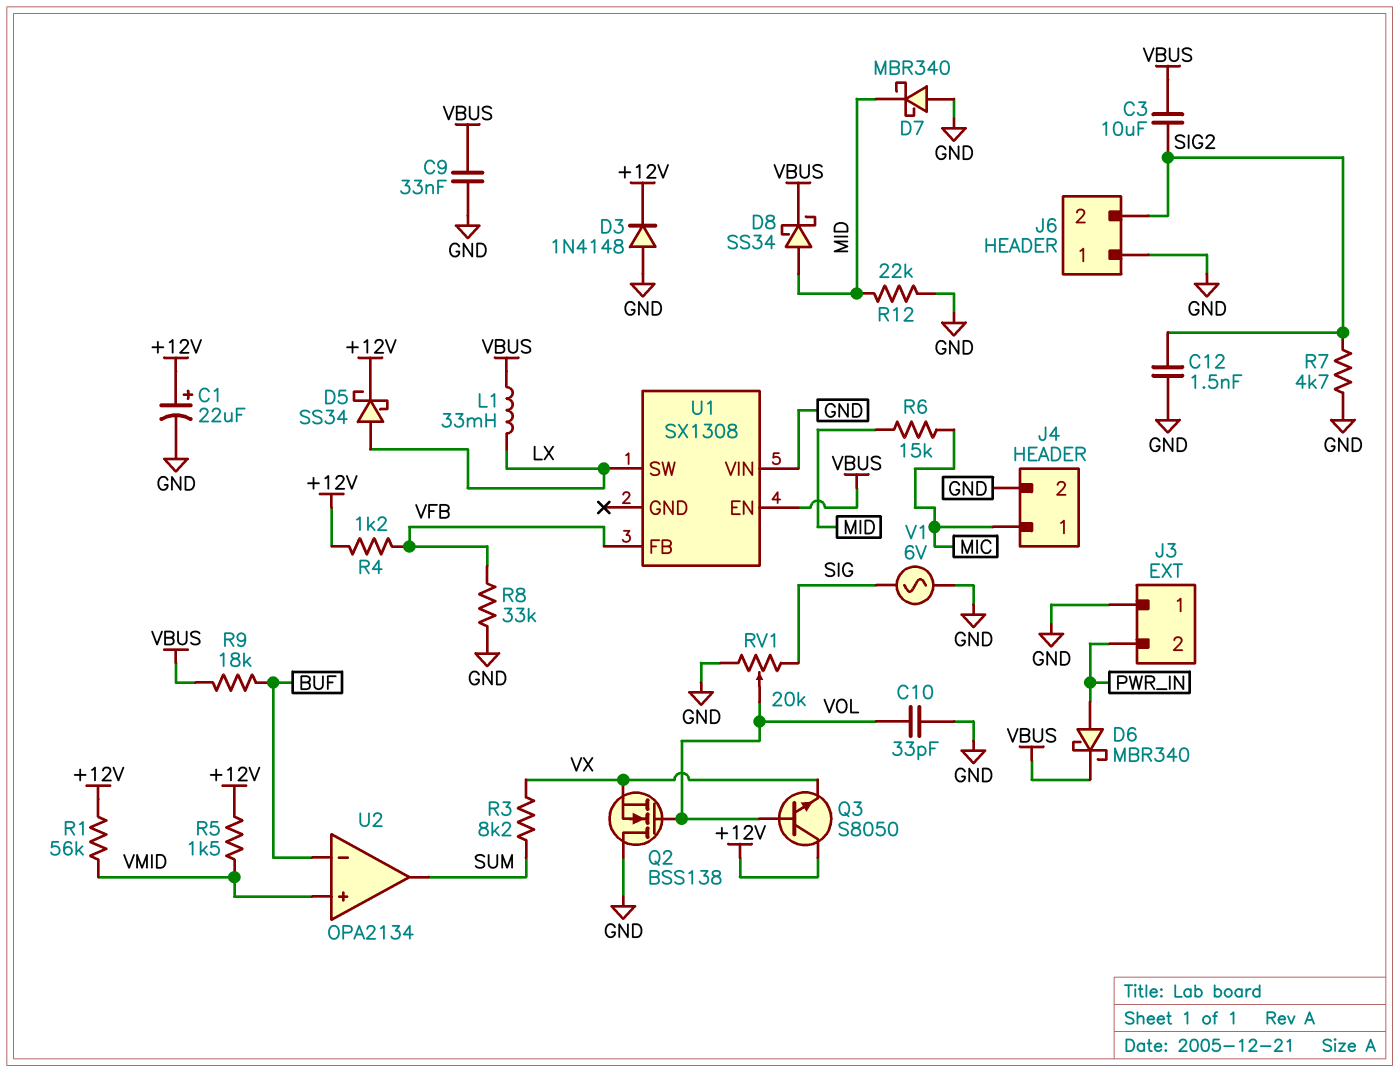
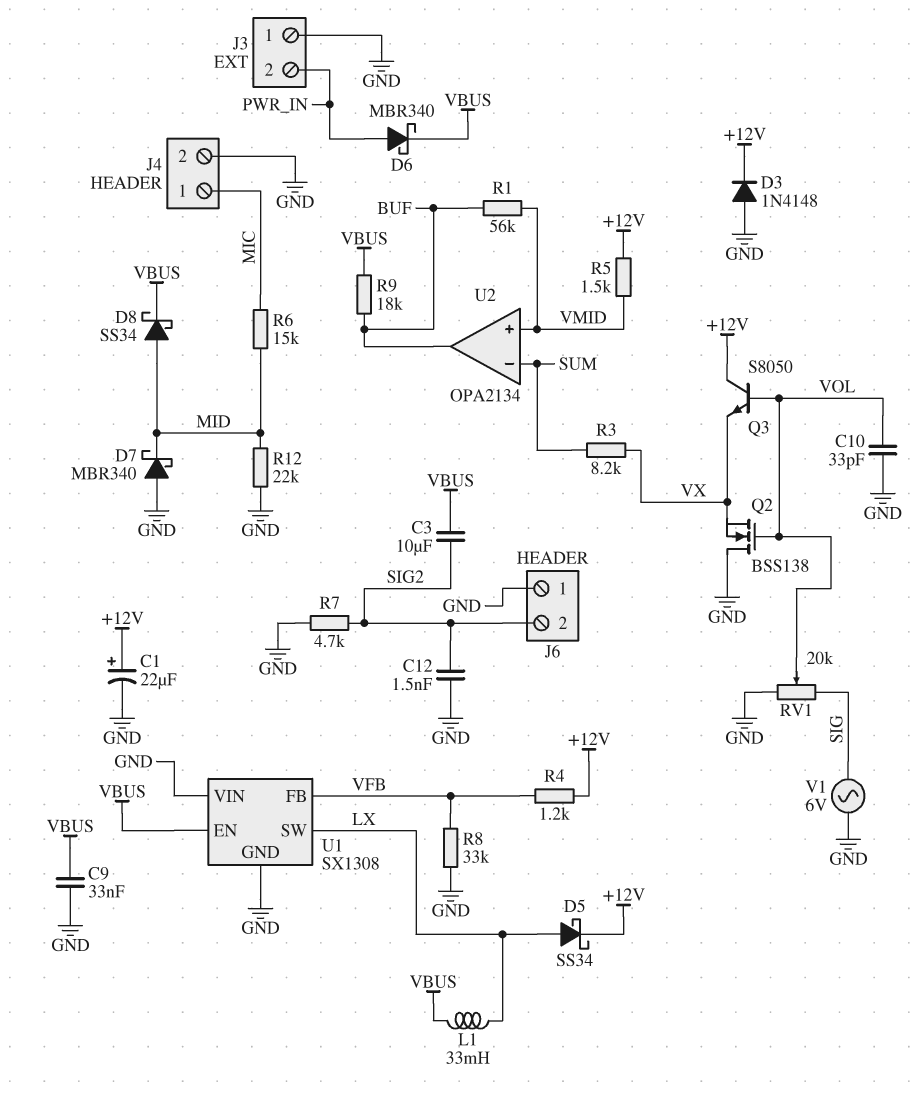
R1: 56k (+12V, VMID) -> 56k (BUF, VMID)
U1 pin GND: none -> GND
U2 pin in-: BUF -> SUM
U2 pin out: SUM -> BUF

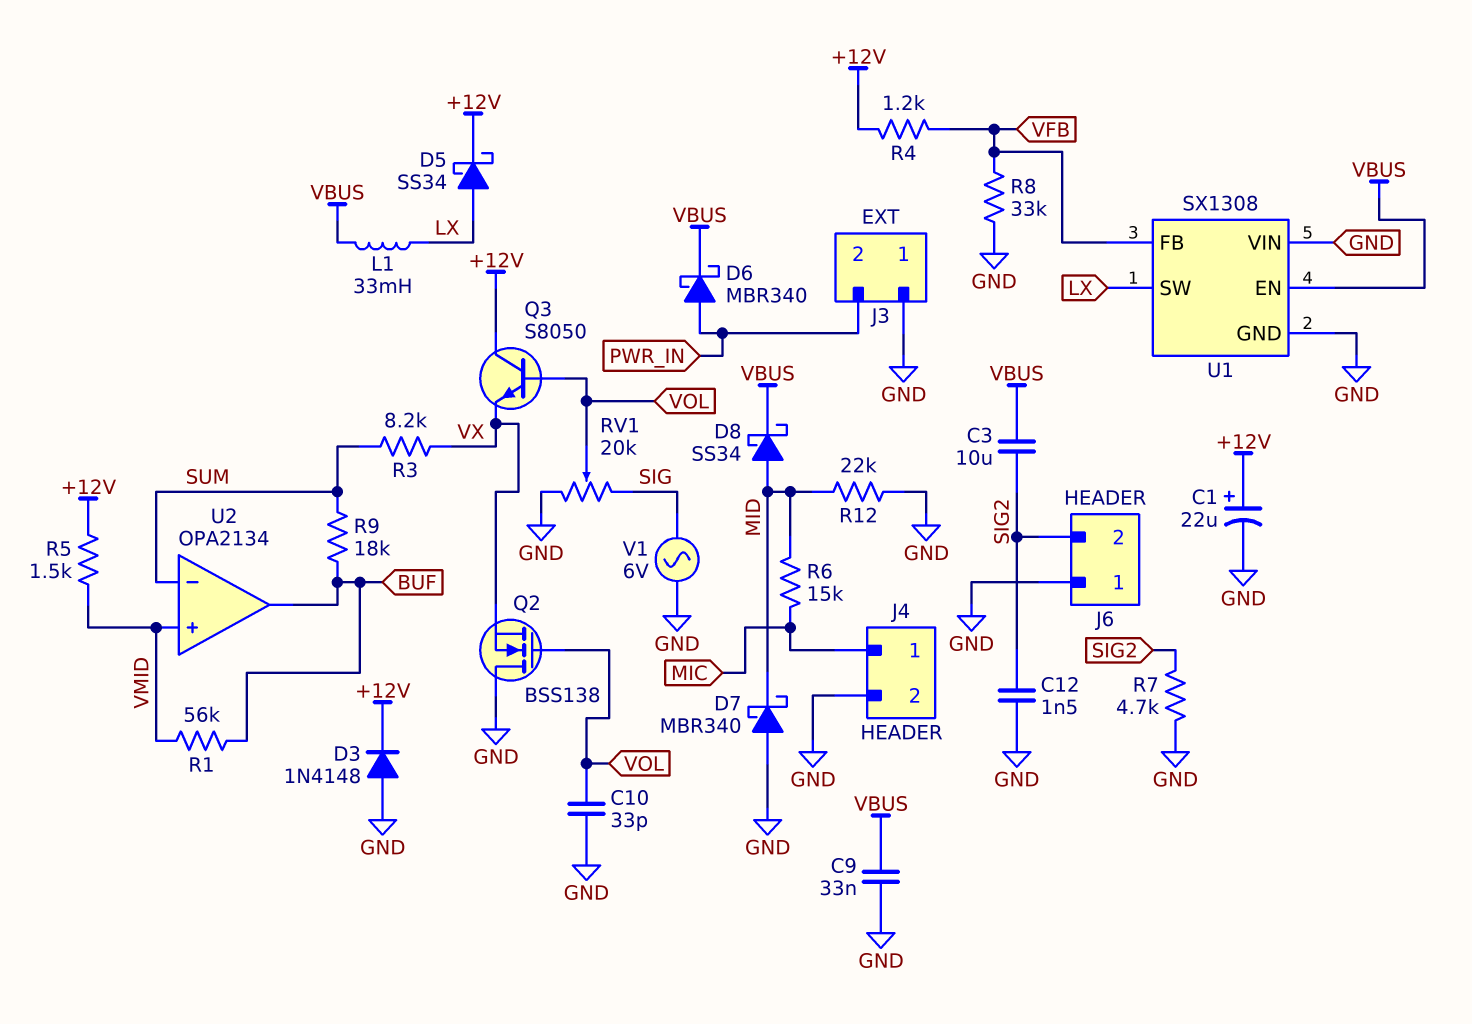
R9: 18k (BUF, VBUS) -> 18k (BUF, SUM)

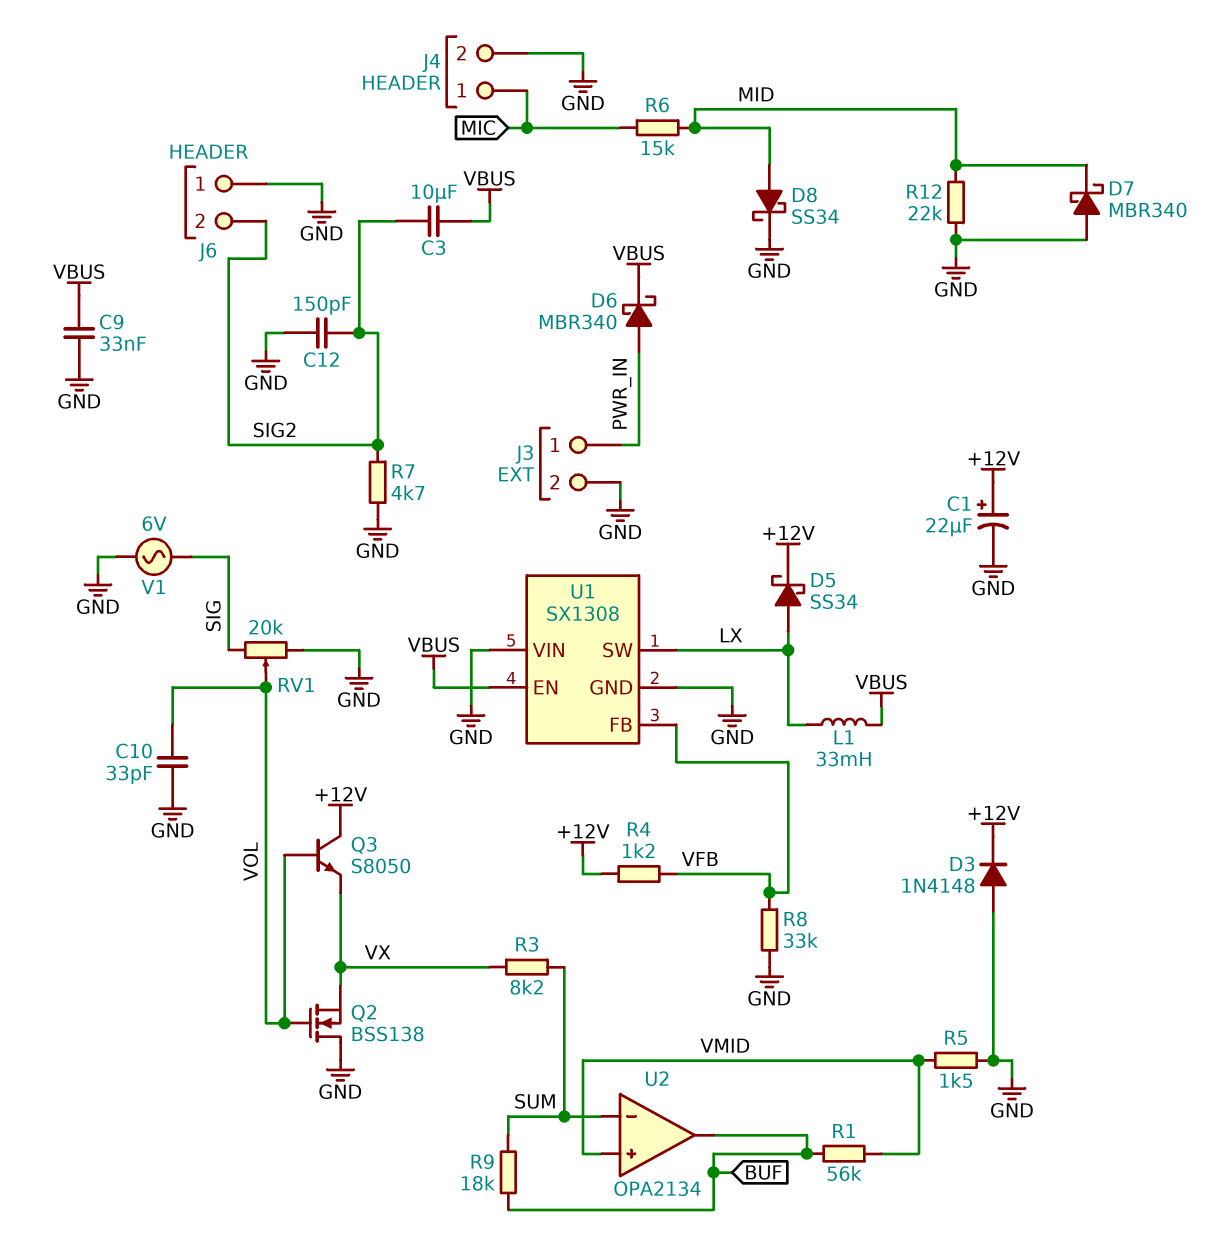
C12: 1.5nF (GND, SIG2) -> 150pF (GND, SIG2)
D8: schottky SS34 (A MID, K VBUS) -> schottky SS34 (A MID, K GND)
J3 pin 1: GND -> PWR_IN
J3 pin 2: PWR_IN -> GND
R5: 1.5k (+12V, VMID) -> 1.5k (GND, VMID)

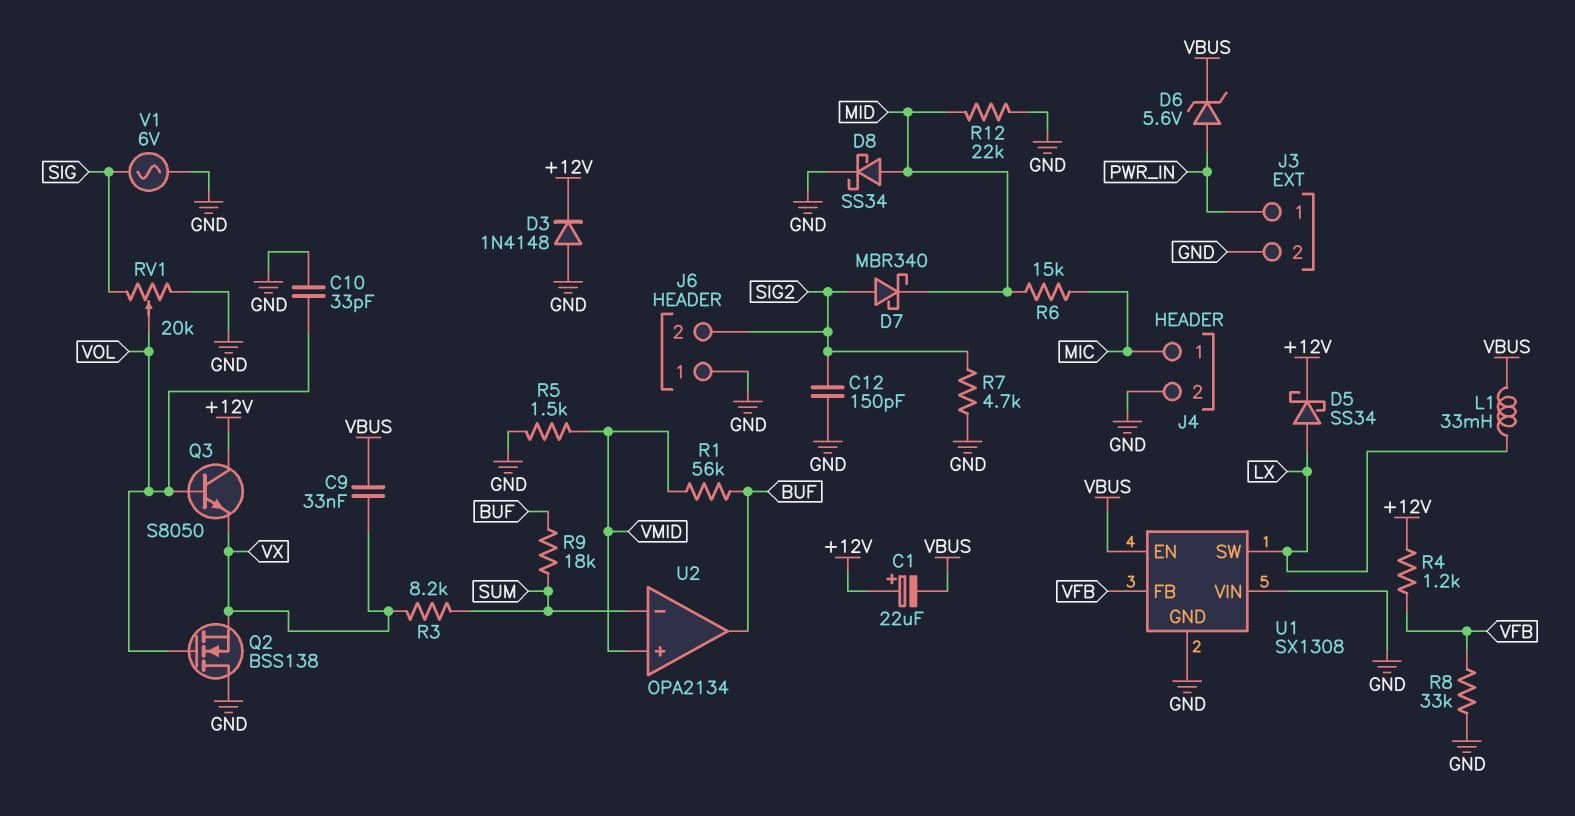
C1: 22uF (plus +12V, minus GND) -> 22uF (plus +12V, minus VBUS)
C3: 10uF (SIG2, VBUS) -> none
C9: 33nF (GND, VBUS) -> 33nF (VBUS, VX)
D6: schottky MBR340 (A PWR_IN, K VBUS) -> zener 5.6V (A PWR_IN, K VBUS)
D7: schottky MBR340 (A GND, K MID) -> schottky MBR340 (A SIG2, K MID)

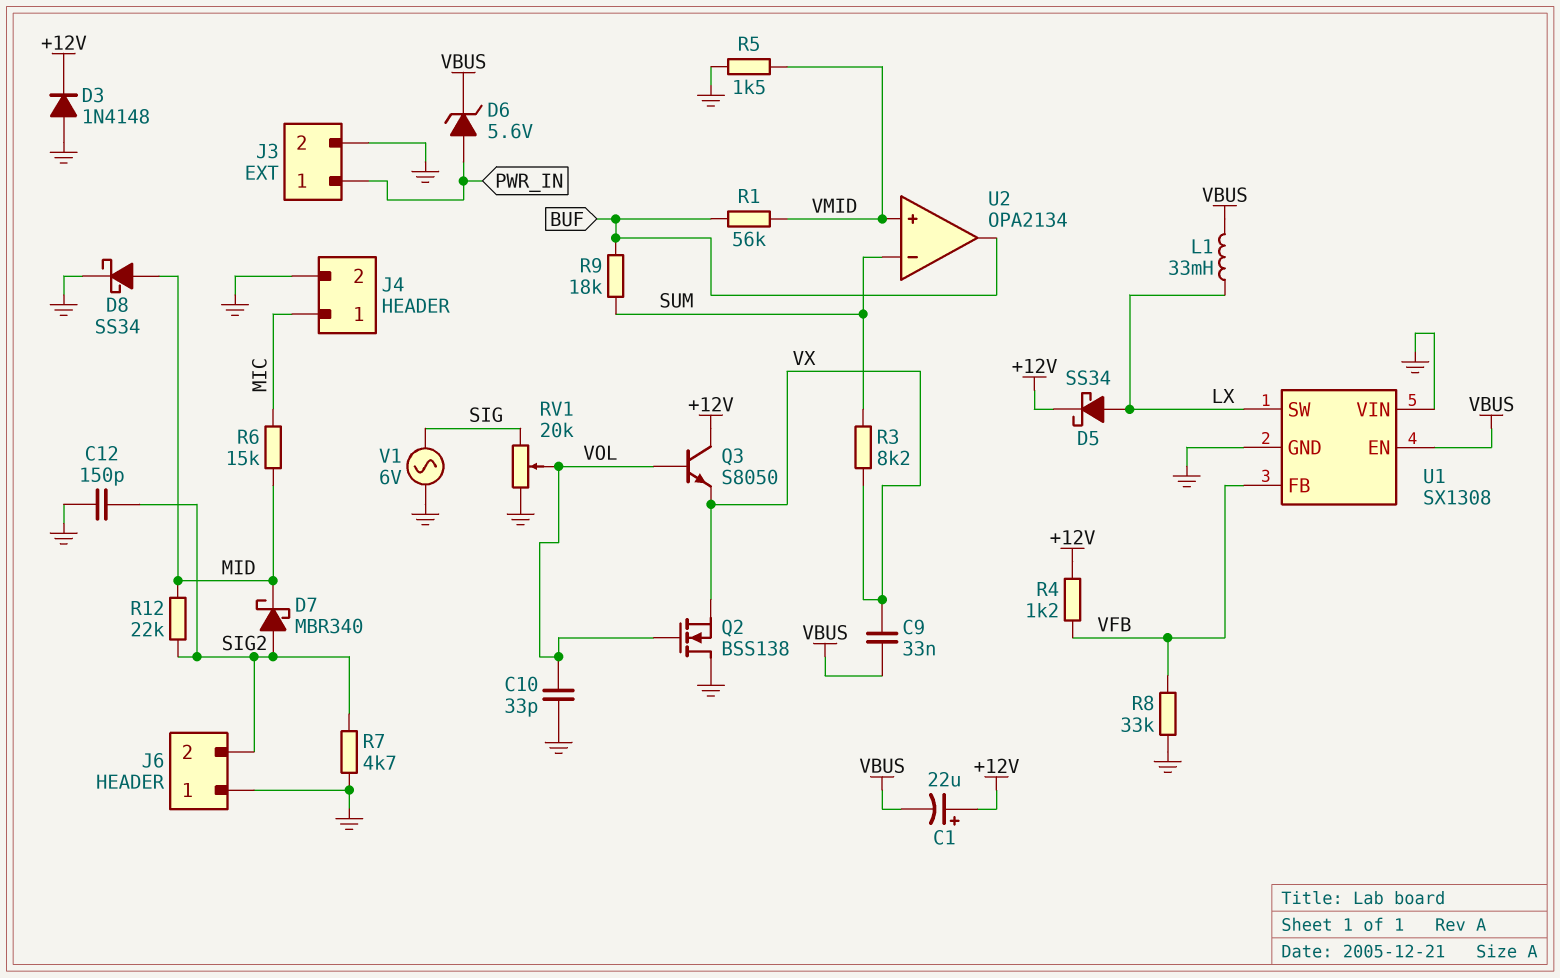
R12: 22k (GND, MID) -> 22k (MID, SIG2)

